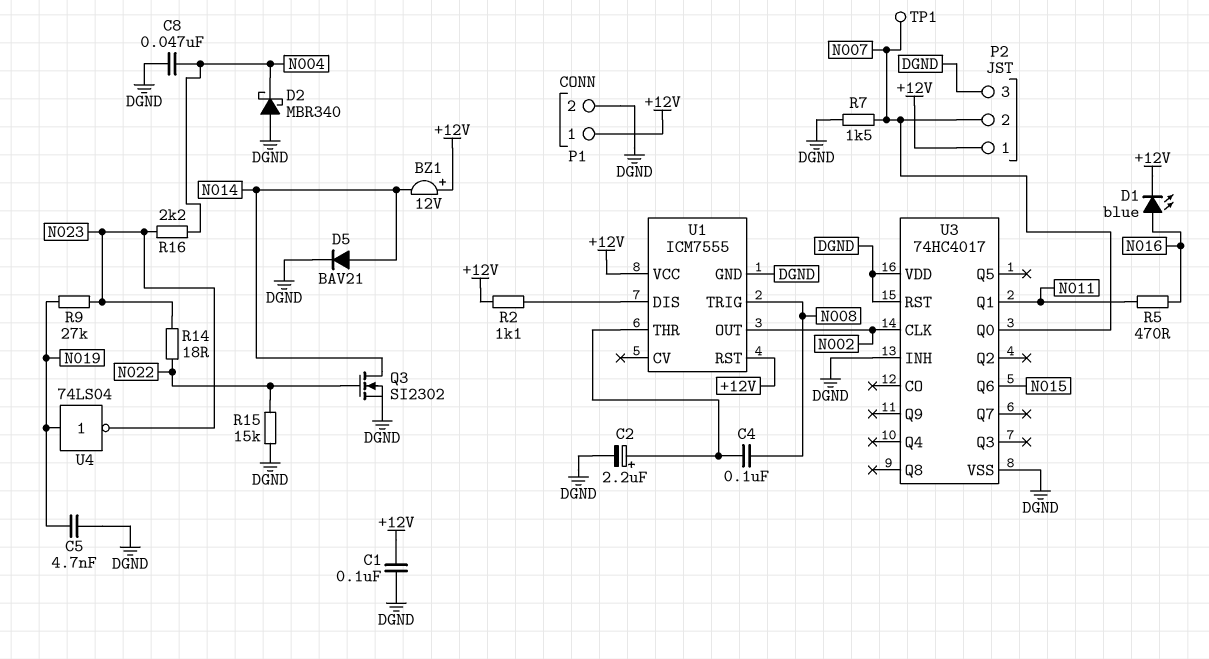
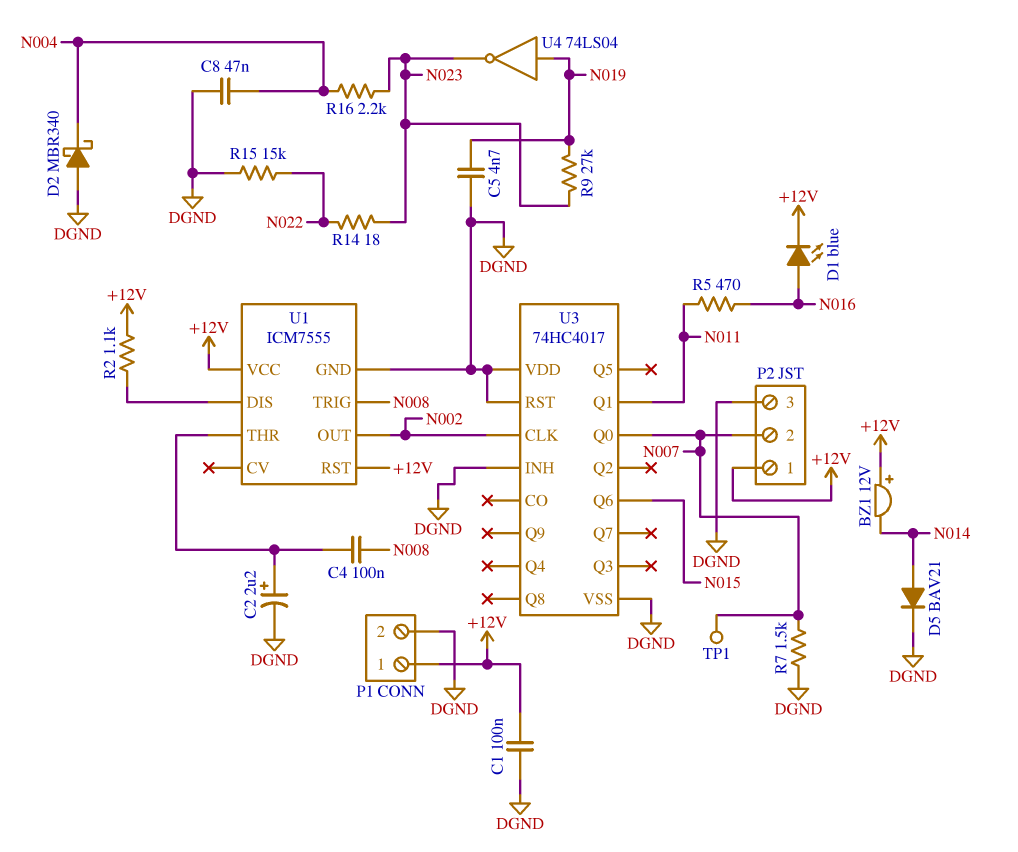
Q3: NMOS SI2302 (G N022, D N014, S DGND) -> none

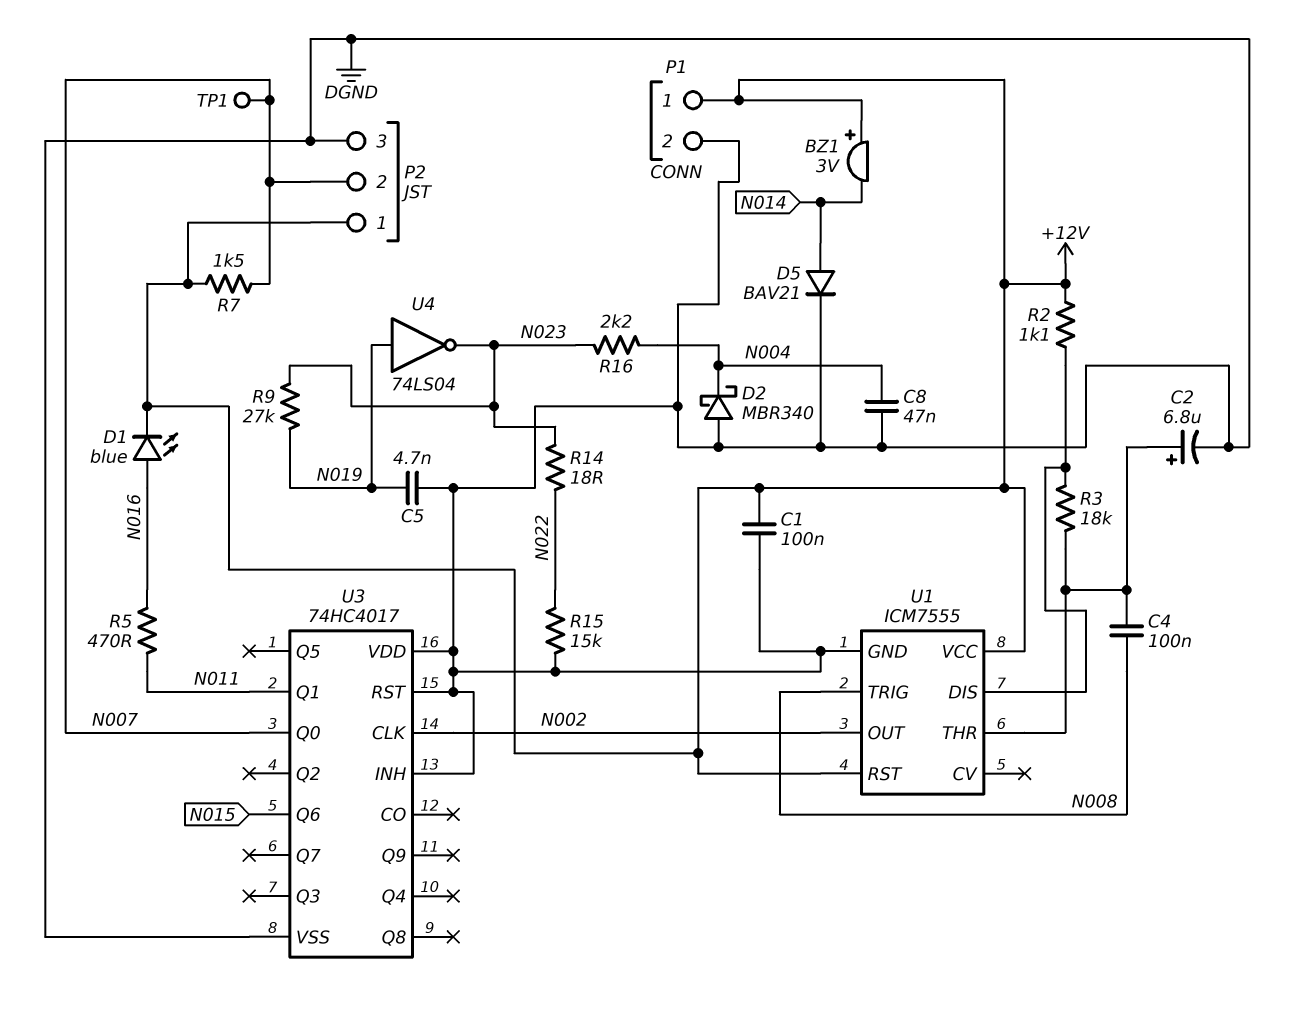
BZ1: buzzer 12V (plus +12V, minus N014) -> buzzer 3V (plus +12V, minus N014)
C2: 2.2uF (plus U1/THR, minus DGND) -> 6.8uF (plus U1/THR, minus DGND)
R3: none -> 18k (U1/DIS, U1/THR)
R7: 1.5k (DGND, N007) -> 1.5k (+12V, N007)

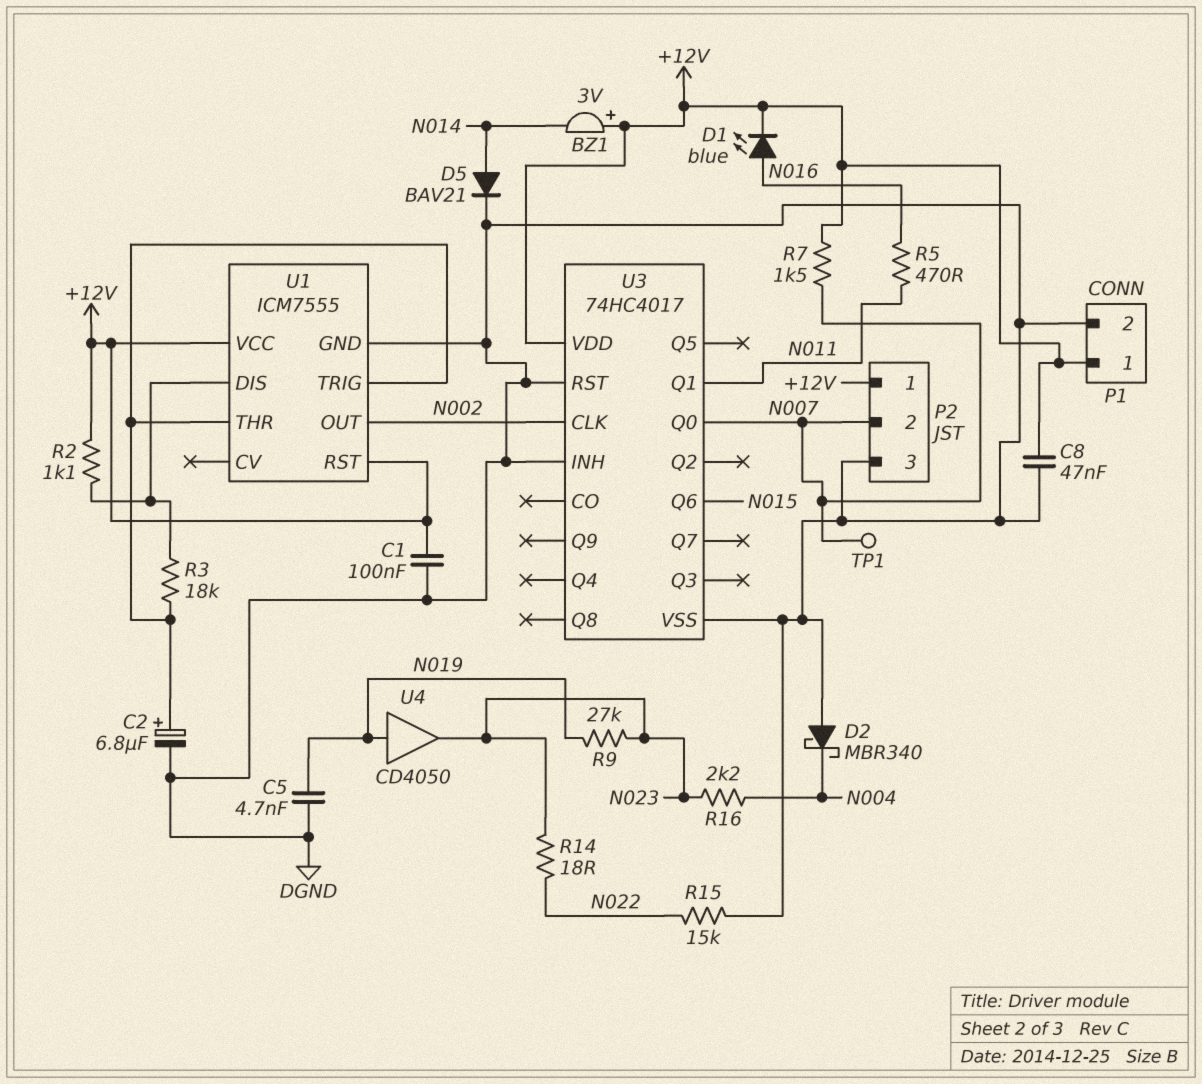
C4: 100nF (N008, U1/THR) -> none
C8: 47nF (DGND, N004) -> 47nF (+12V, DGND)
U1 pin TRIG: N008 -> U1/THR
U3 pin VDD: DGND -> +12V
U4: NOT 74LS04 (in N019, out N023) -> buffer CD4050 (in N019, out N023)

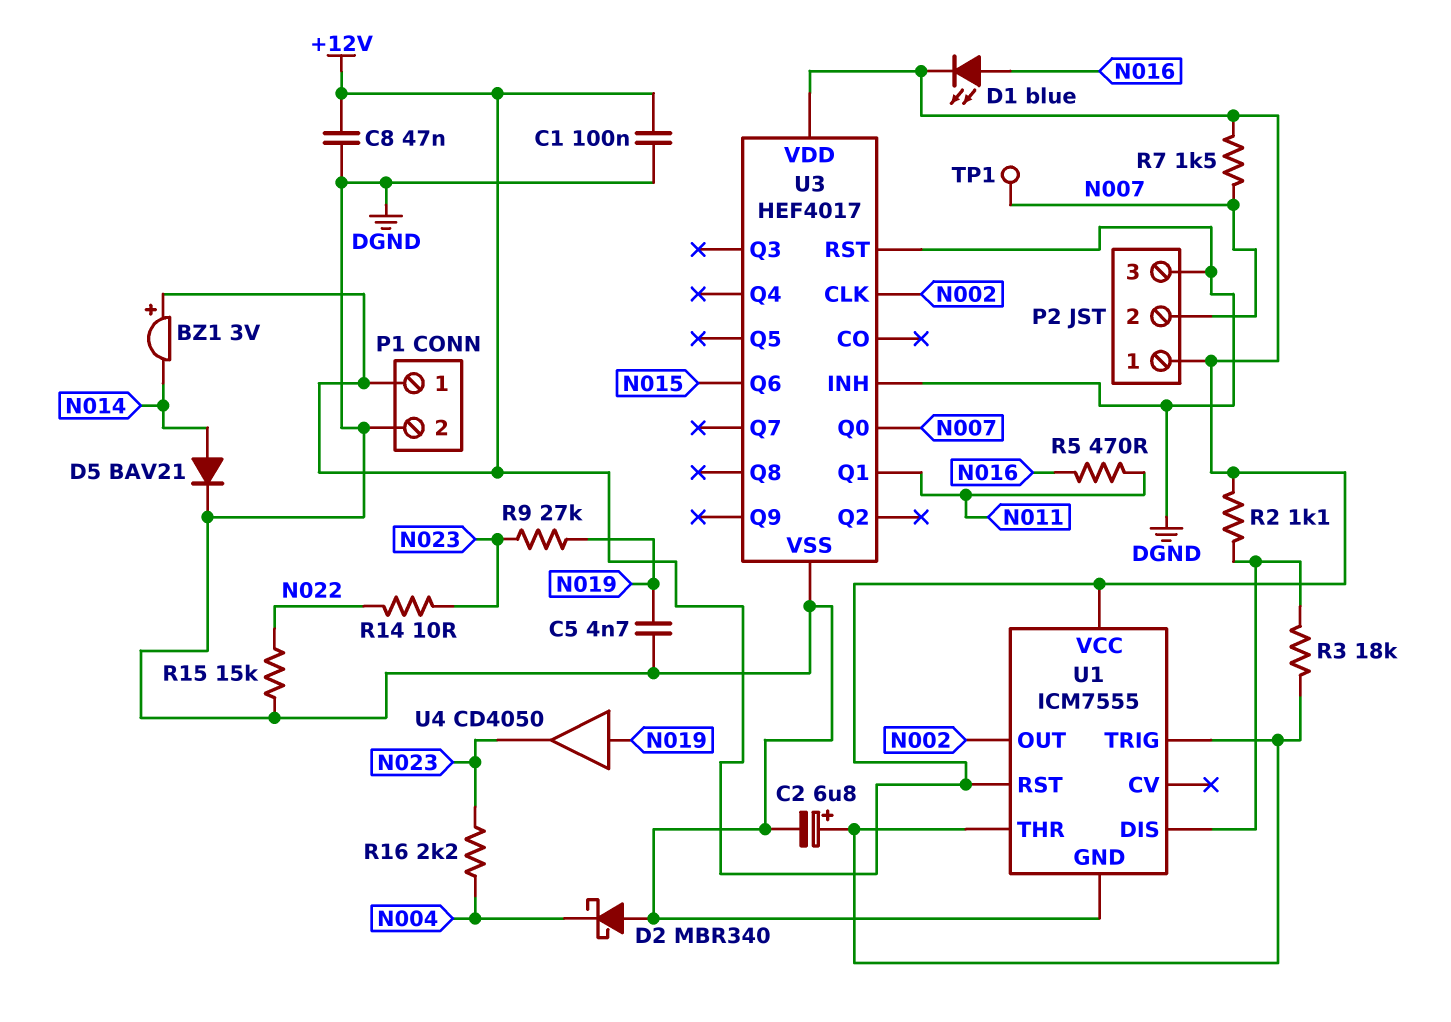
R14: 18 (N022, N023) -> 10 (N022, N023)
U3: 74HC4017 -> HEF4017

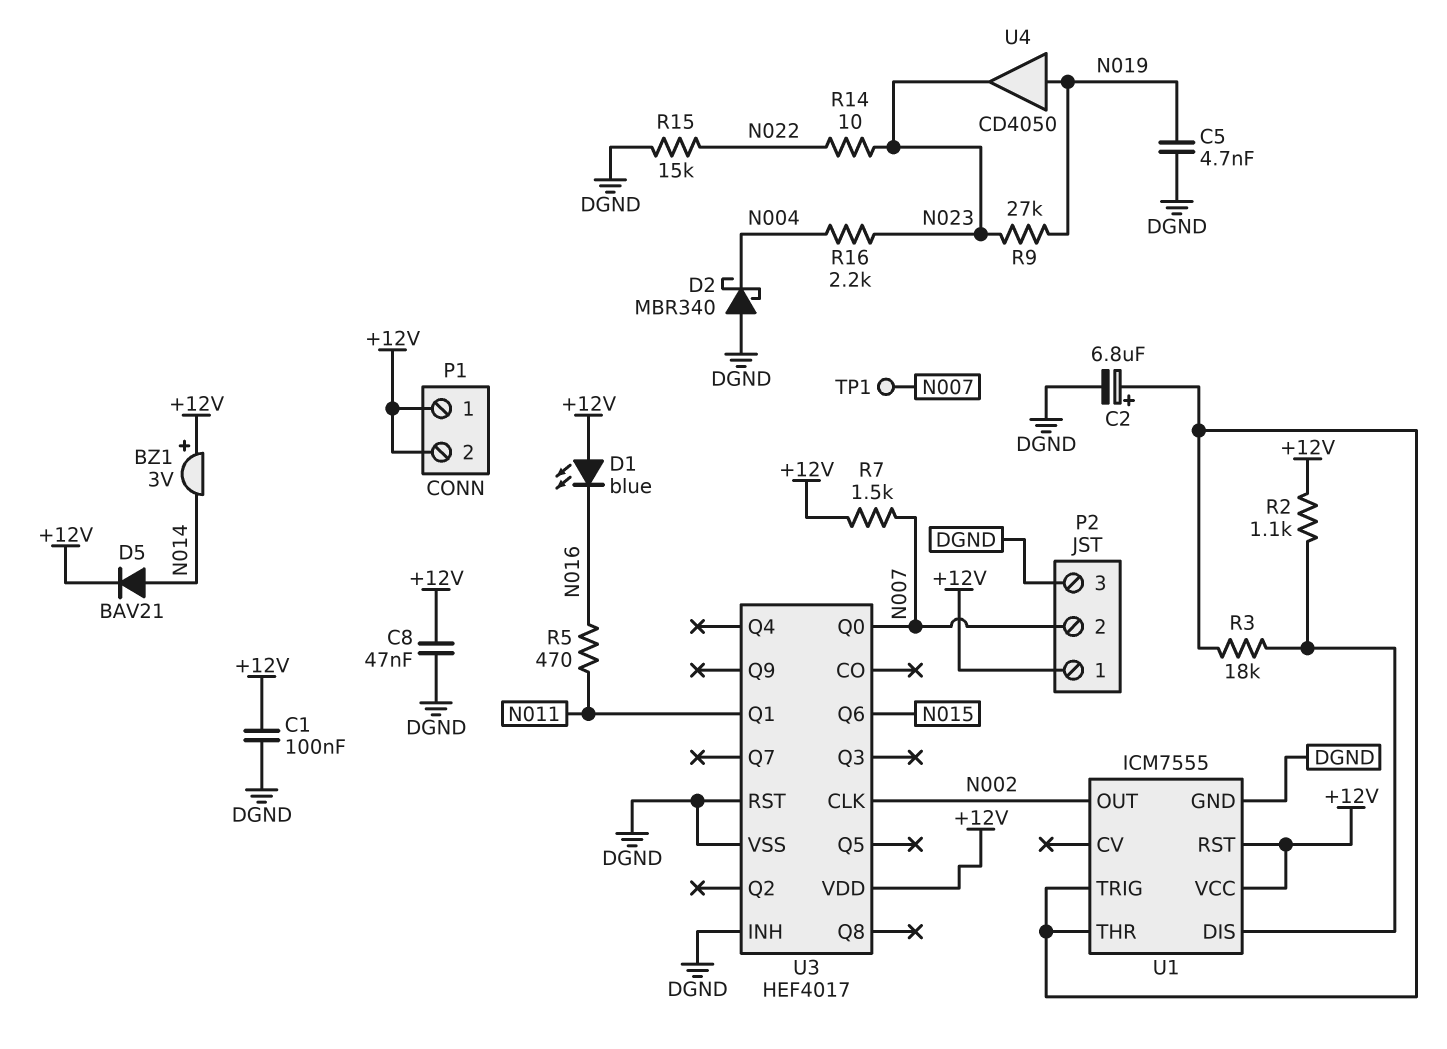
D1: LED blue (A N016, K +12V) -> LED blue (A +12V, K N016)
D5: diode BAV21 (A N014, K DGND) -> diode BAV21 (A N014, K +12V)
P1 pin 2: DGND -> +12V

